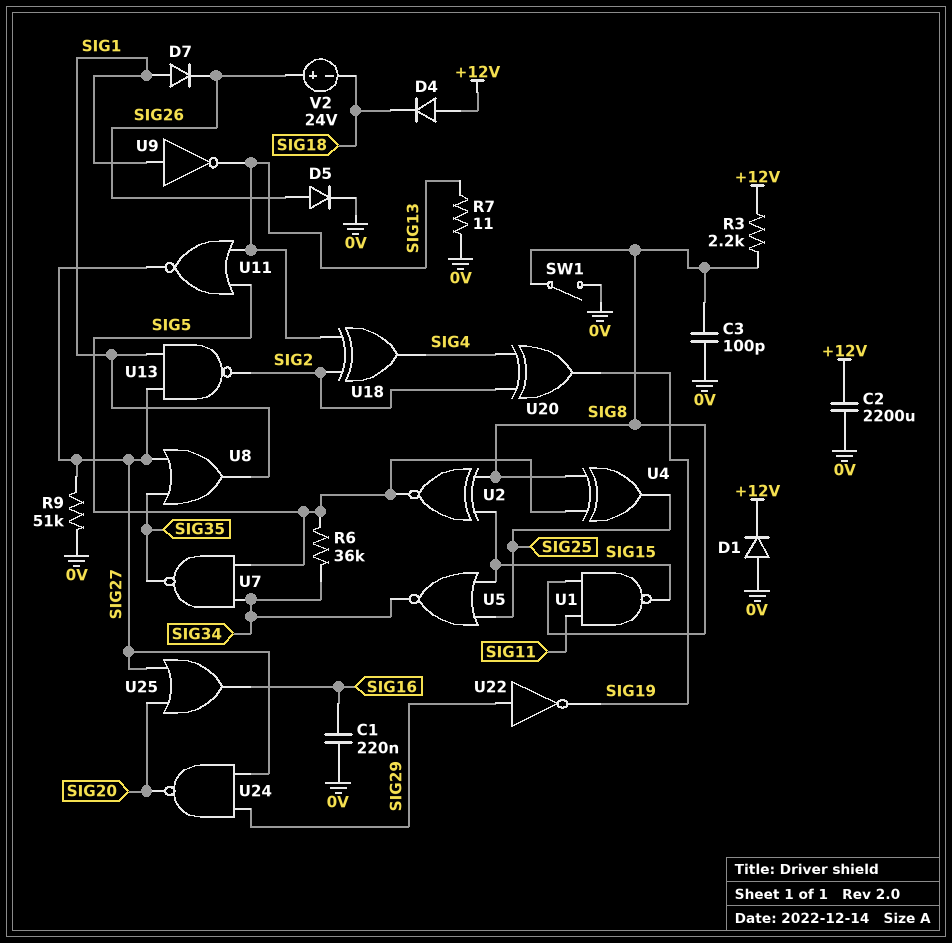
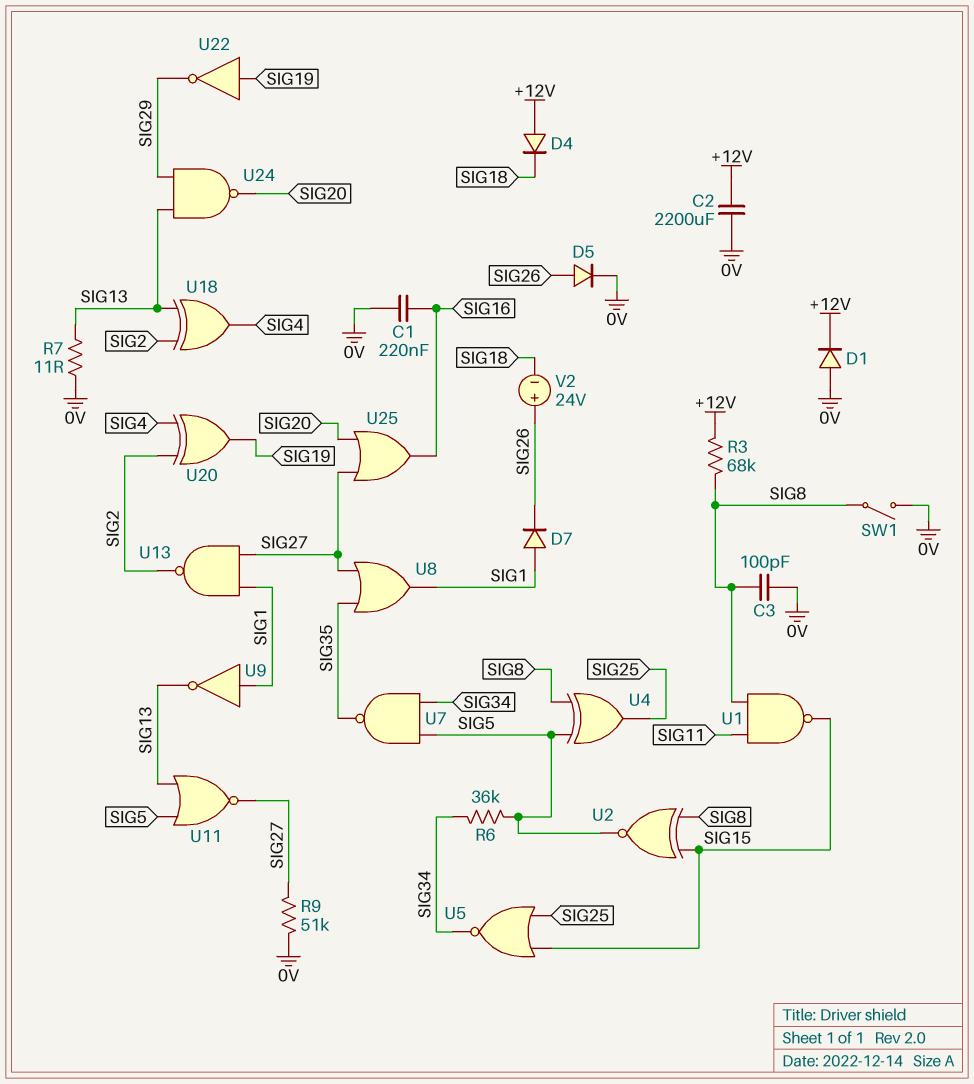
R3: 2.2k (+12V, SIG8) -> 68k (+12V, SIG8)
U22: NOT (in SIG29, out SIG19) -> NOT (in SIG19, out SIG29)
U24: NAND (in SIG27, in SIG29, out SIG20) -> NAND (in SIG13, in SIG29, out SIG20)

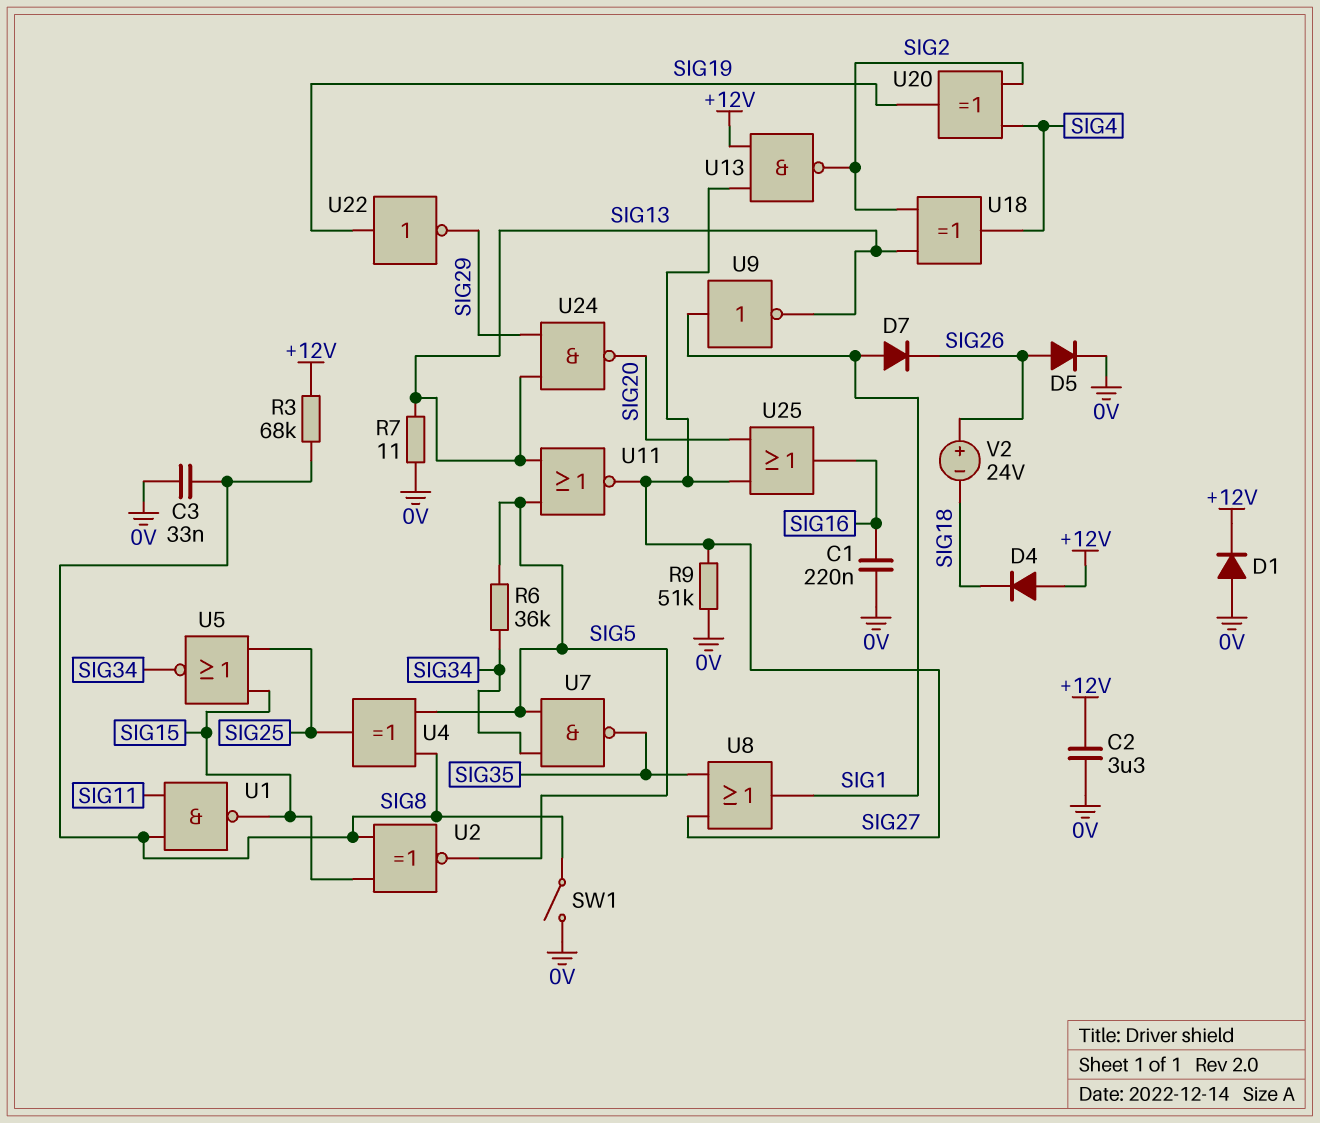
C2: 2200uF (+12V, 0V) -> 3.3uF (+12V, 0V)
C3: 100pF (0V, SIG8) -> 33nF (0V, SIG8)
U13: NAND (in SIG1, in SIG27, out SIG2) -> NAND (in +12V, in SIG27, out SIG2)

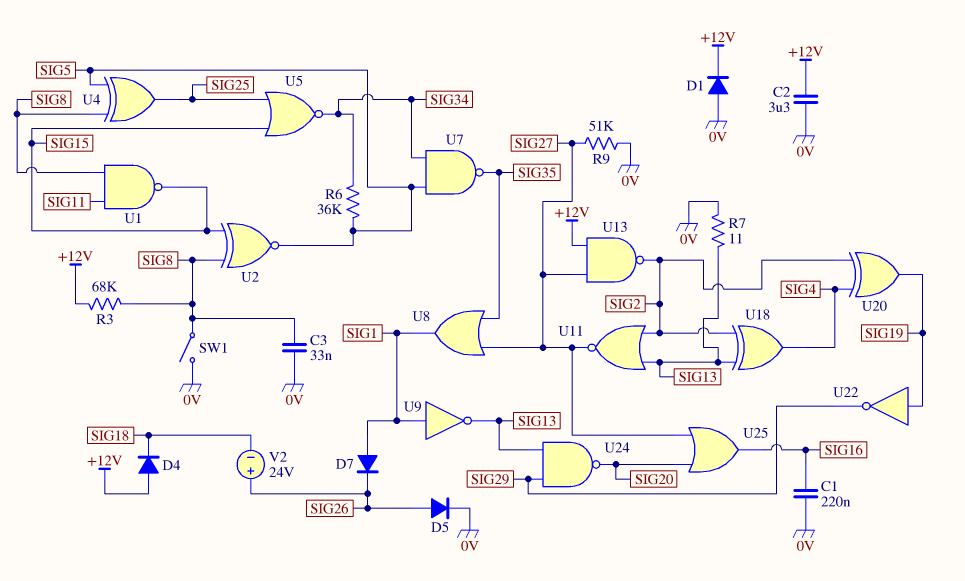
U11: NOR (in SIG5, in SIG13, out SIG27) -> NOR (in SIG2, in SIG13, out SIG27)

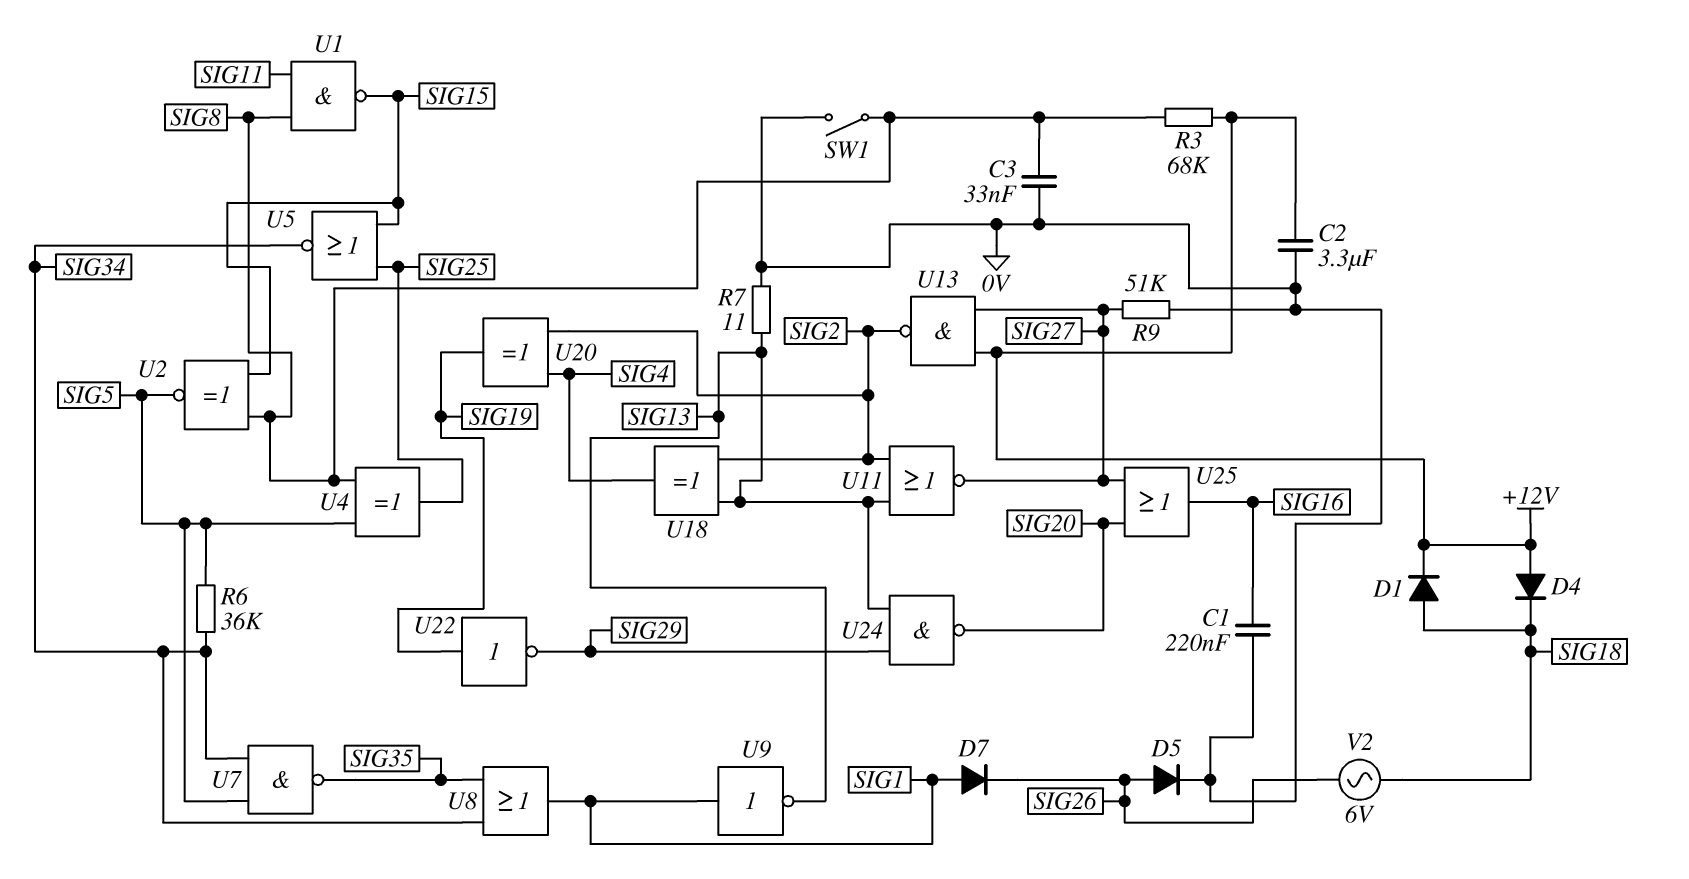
D1: diode (A 0V, K +12V) -> diode (A SIG18, K +12V)
U8: OR (in SIG27, in SIG35, out SIG1) -> OR (in SIG34, in SIG35, out SIG1)
V2: 24V (plus SIG26, minus SIG18) -> AC 6V (SIG18, SIG26)

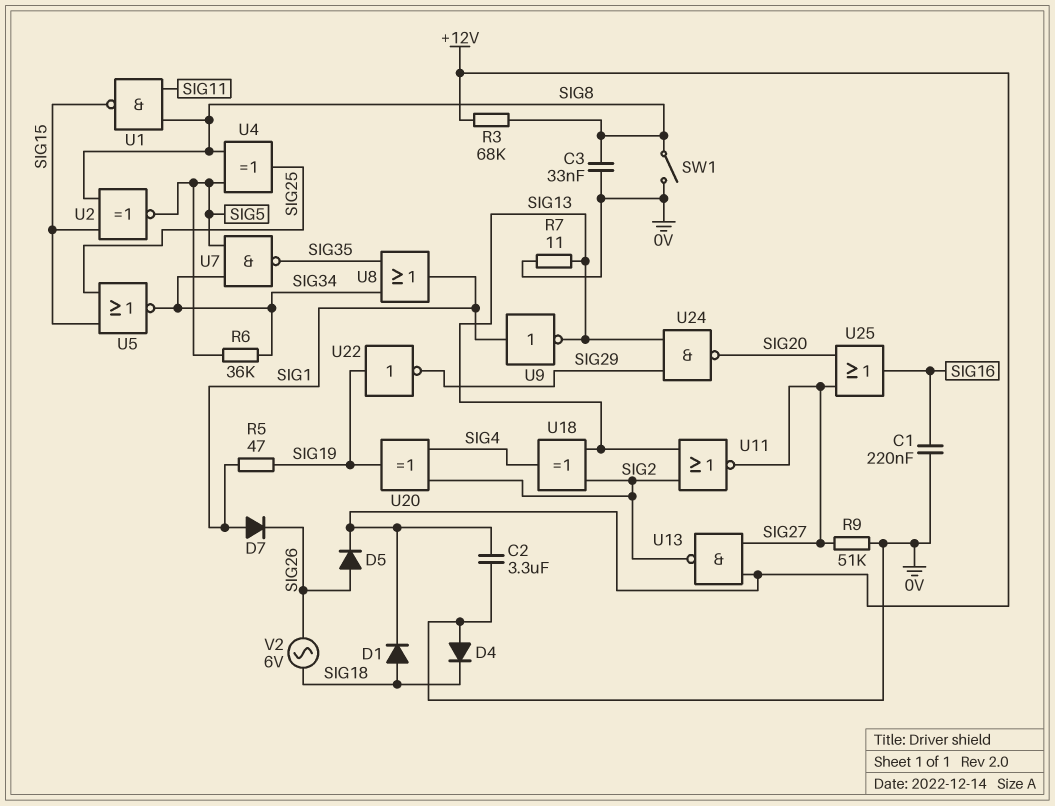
D4: diode (A +12V, K SIG18) -> diode (A 0V, K SIG18)
D5: diode (A SIG26, K 0V) -> diode (A SIG26, K +12V)
R5: none -> 47 (SIG1, SIG19)

